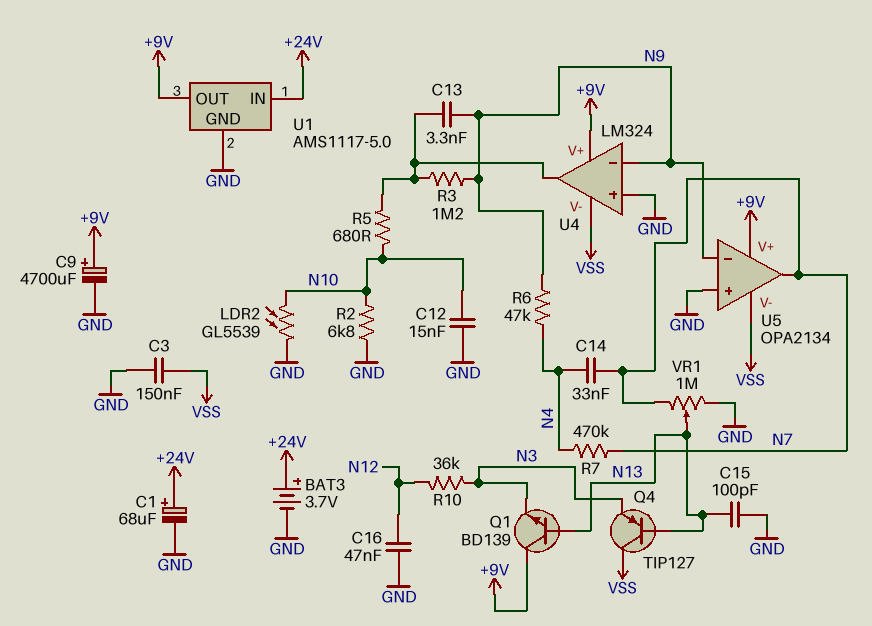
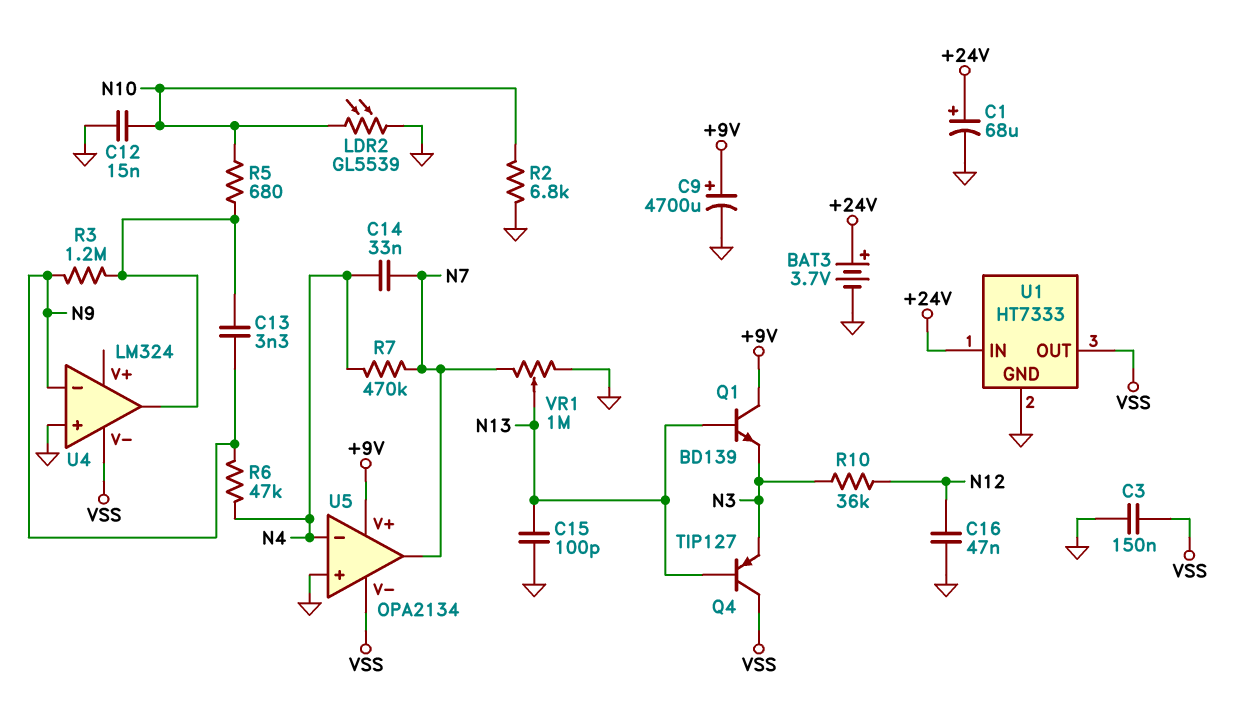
U1: AMS1117-5.0 -> HT7333
U1 pin OUT: +9V -> VSS
U4 pin V+: +9V -> none
U5 pin in-: N9 -> N4

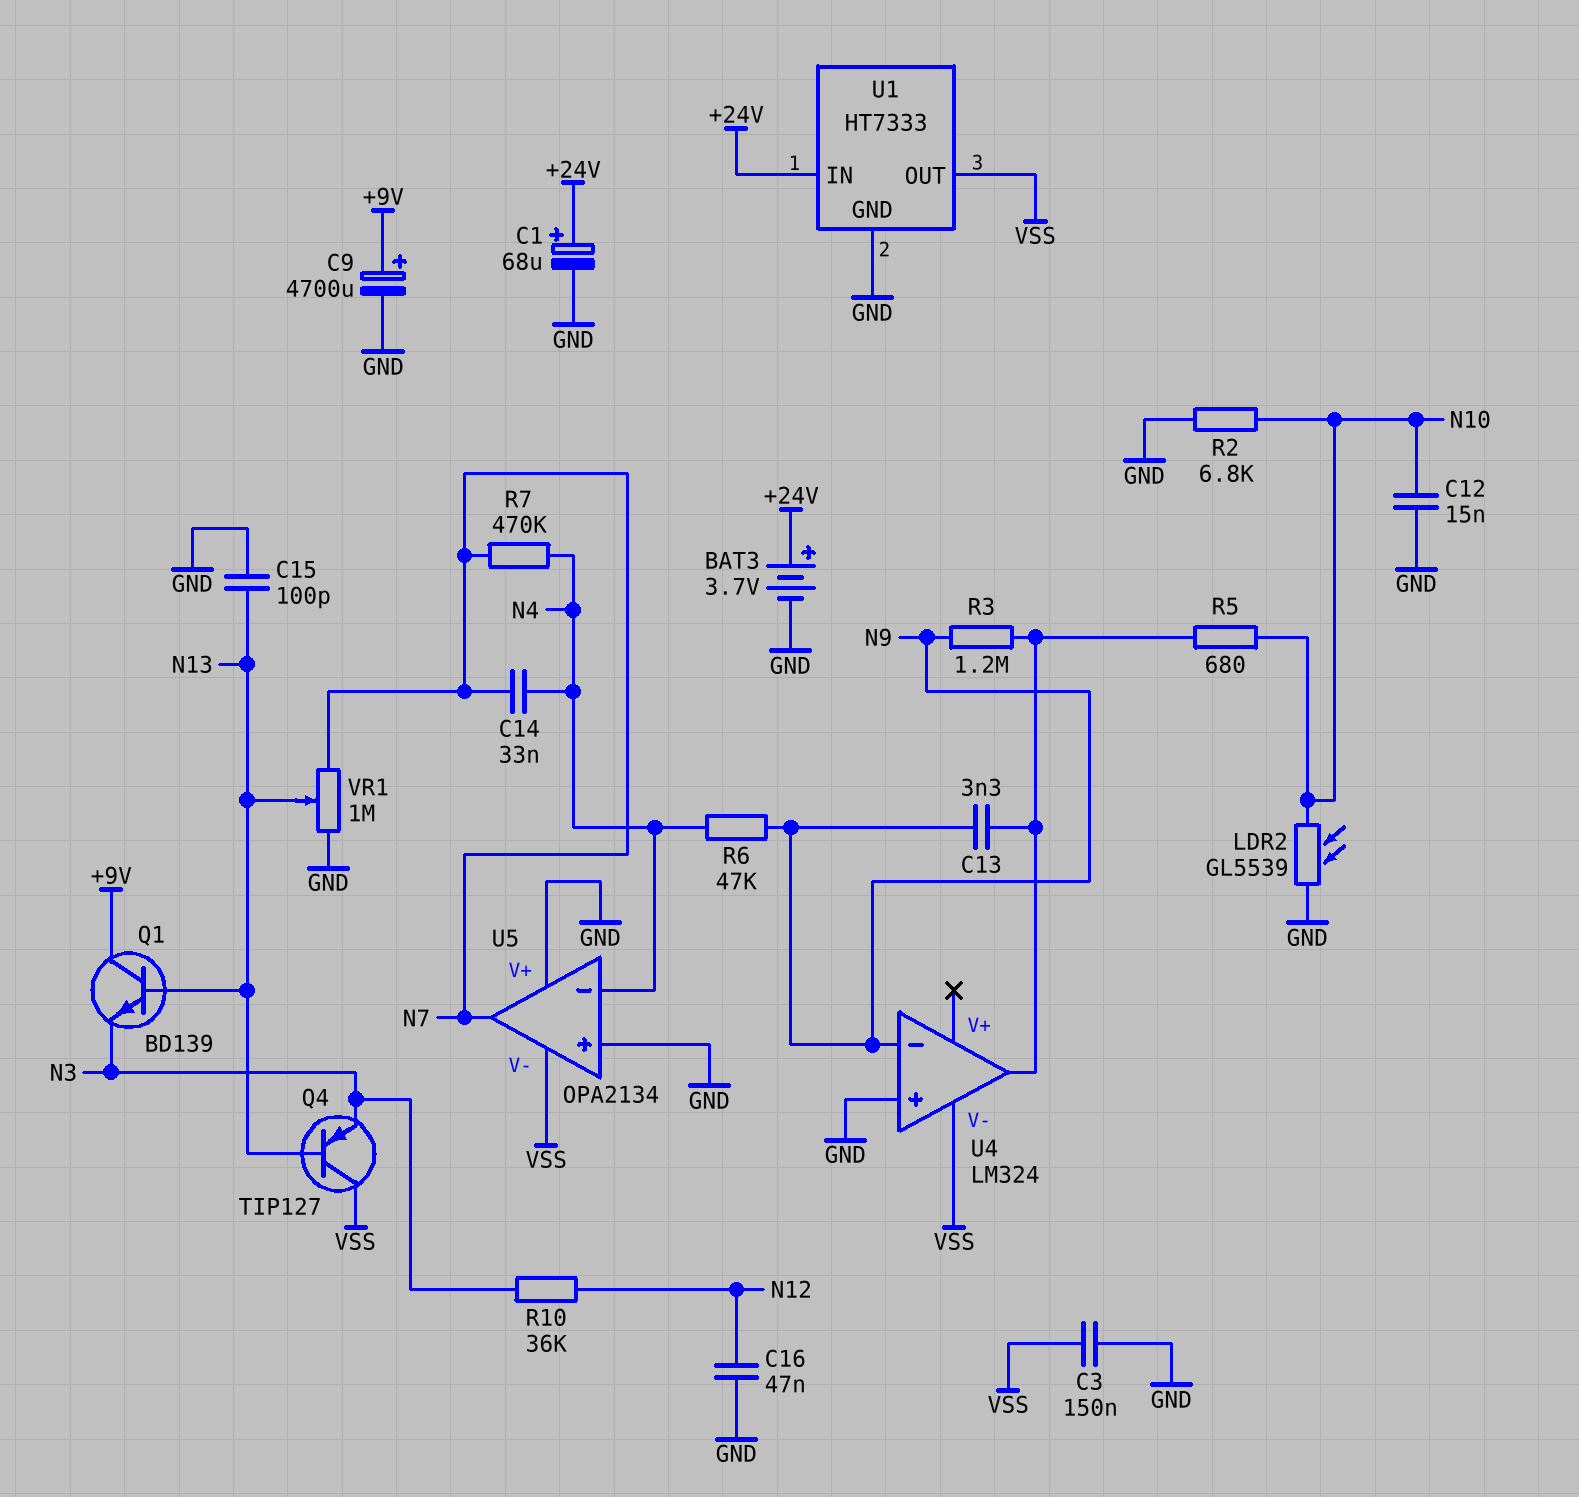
U5 pin V+: +9V -> GND

